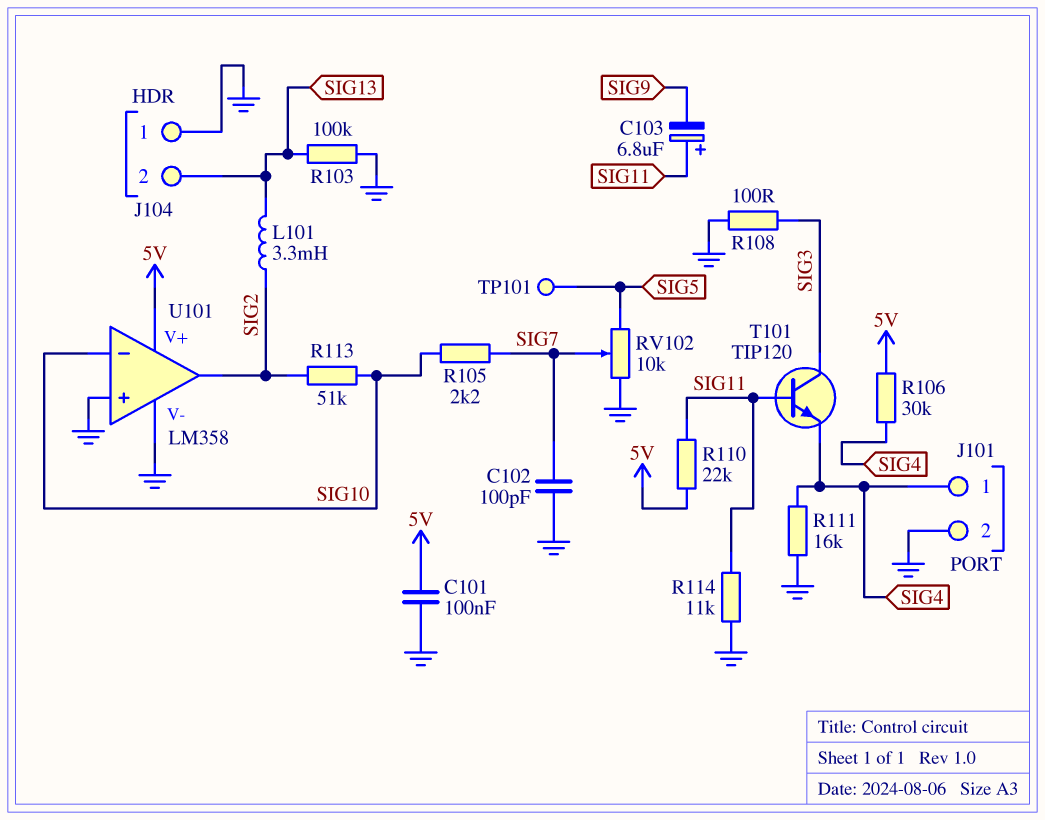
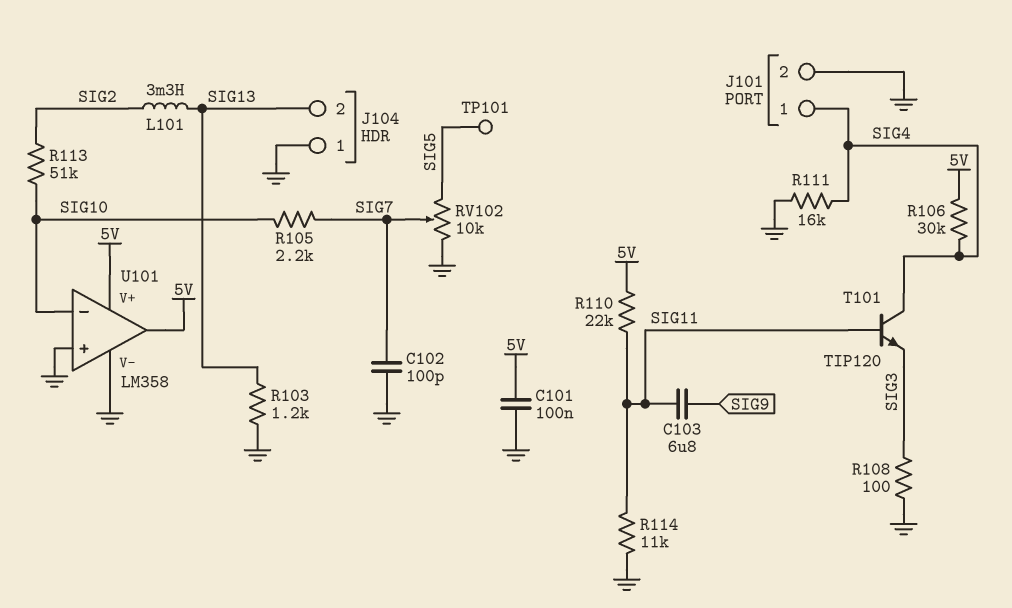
C103: 6.8uF (plus SIG11, minus SIG9) -> 6.8uF (SIG9, SIG11)
R103: 100k (GND, SIG13) -> 1.2k (GND, SIG13)
T101: NPN TIP120 (B SIG11, C SIG3, E SIG4) -> NPN TIP120 (B SIG11, C SIG4, E SIG3)
U101 pin out: SIG2 -> 5V

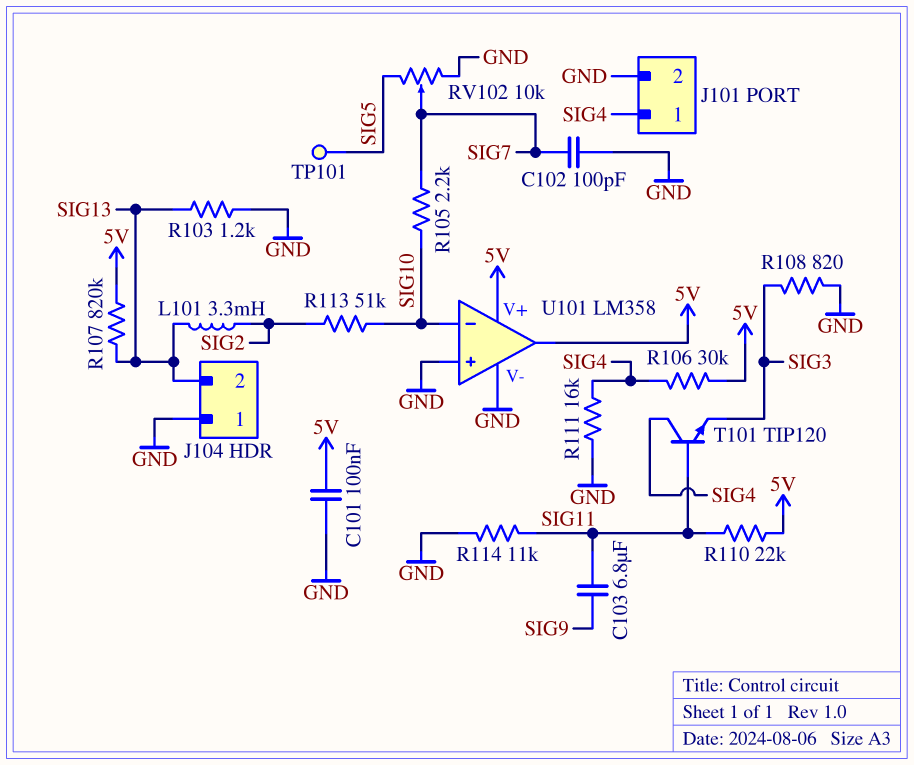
R107: none -> 820k (5V, SIG13)
R108: 100 (GND, SIG3) -> 820 (GND, SIG3)

